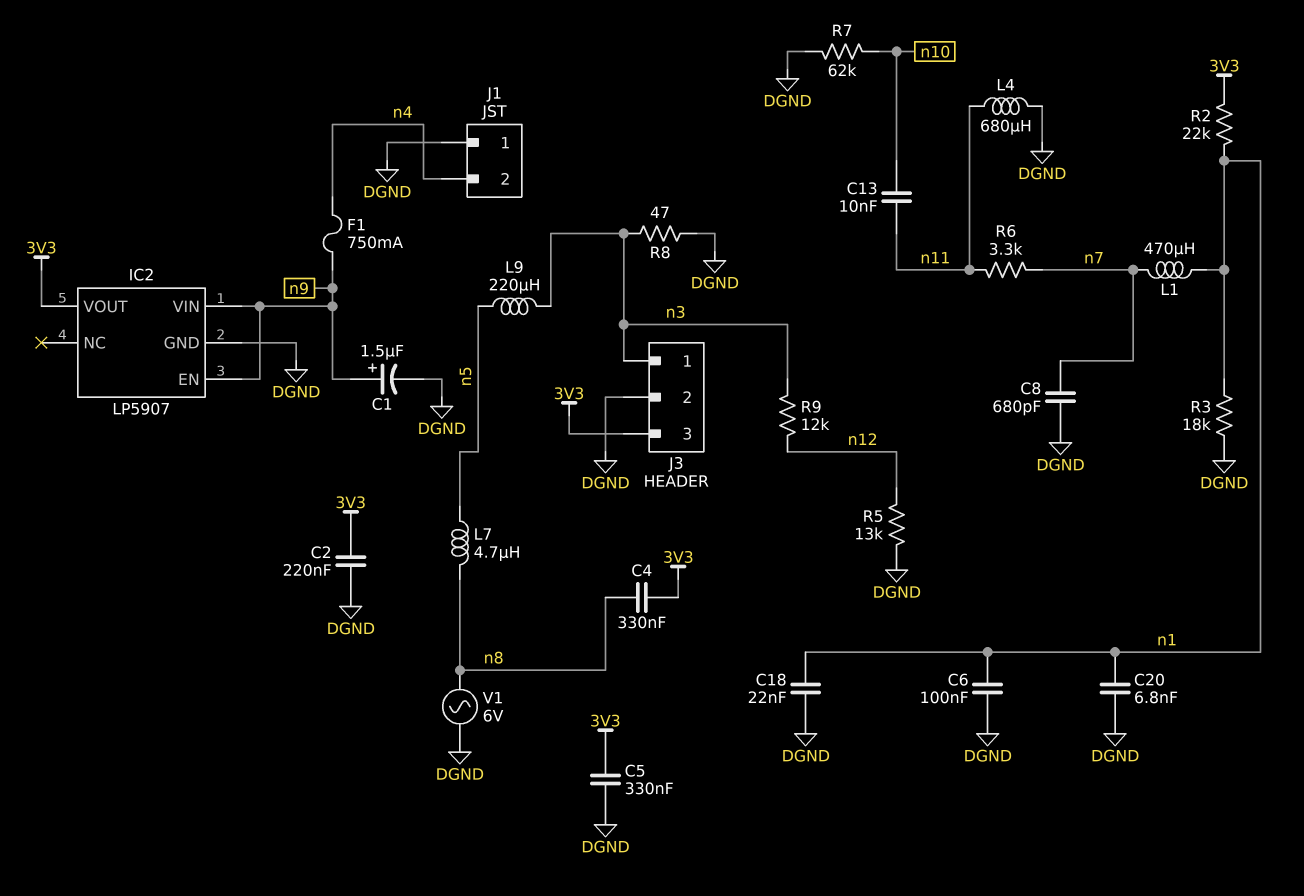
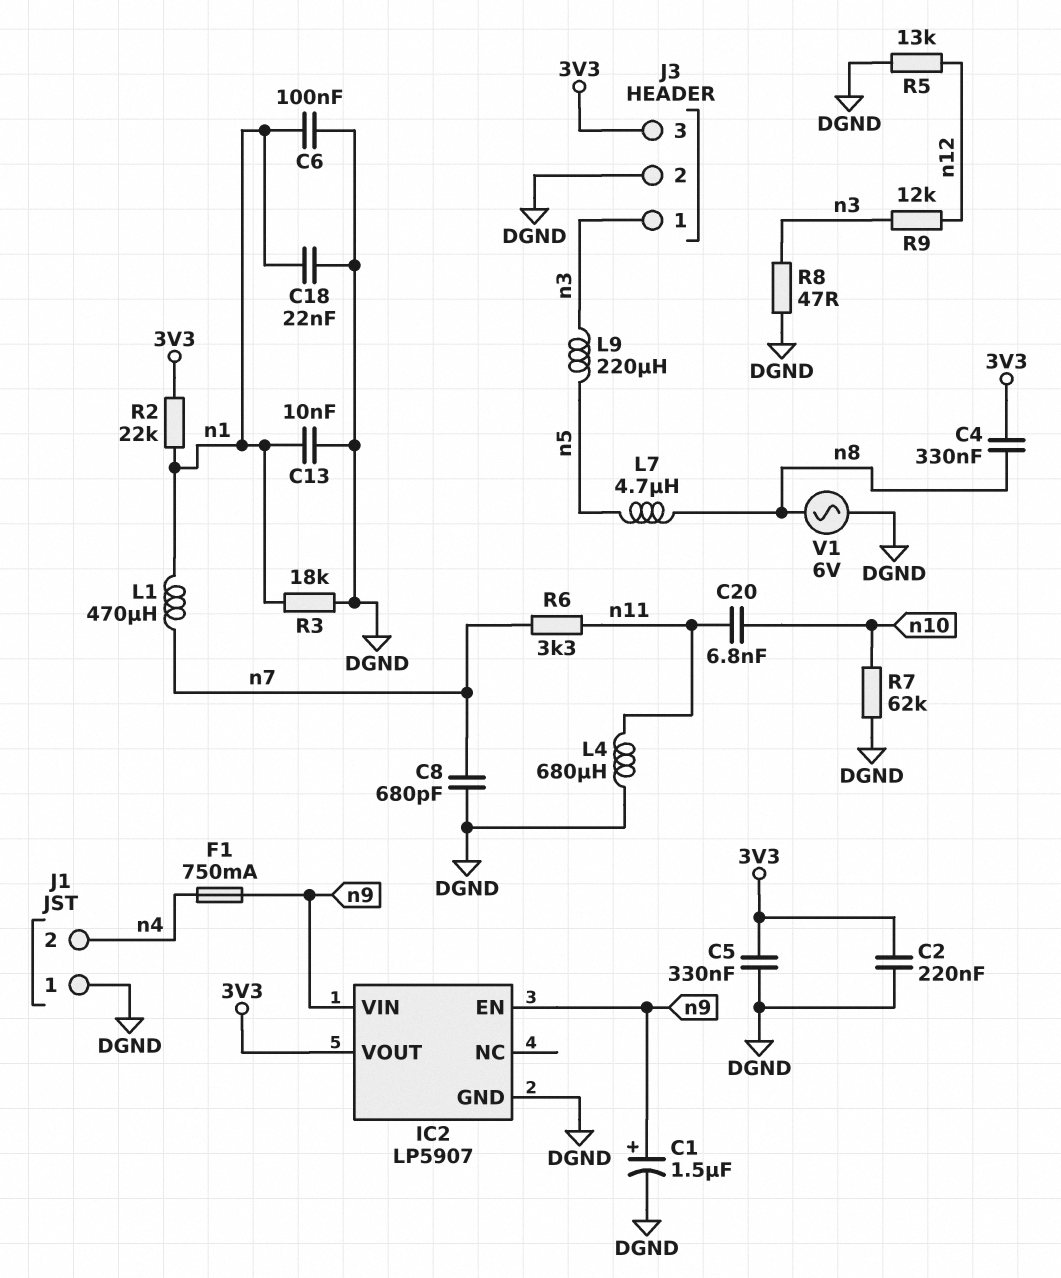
C13: 10nF (n10, n11) -> 10nF (DGND, n1)
C20: 6.8nF (DGND, n1) -> 6.8nF (n10, n11)

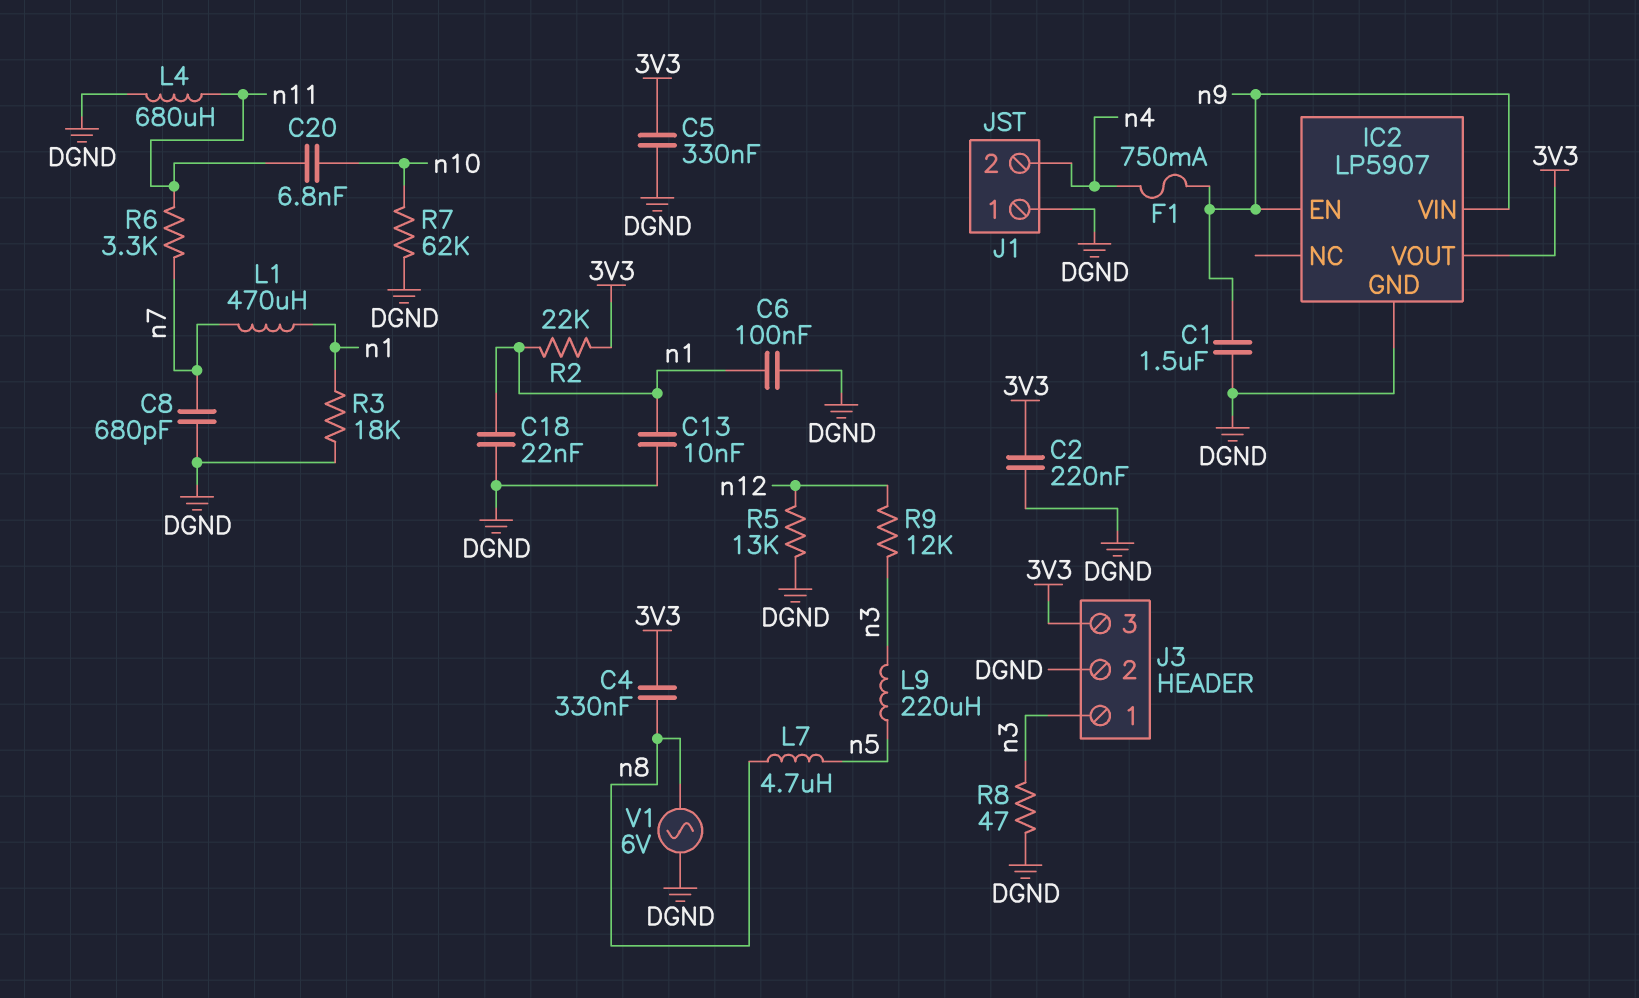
C1: 1.5uF (plus n9, minus DGND) -> 1.5uF (DGND, n9)

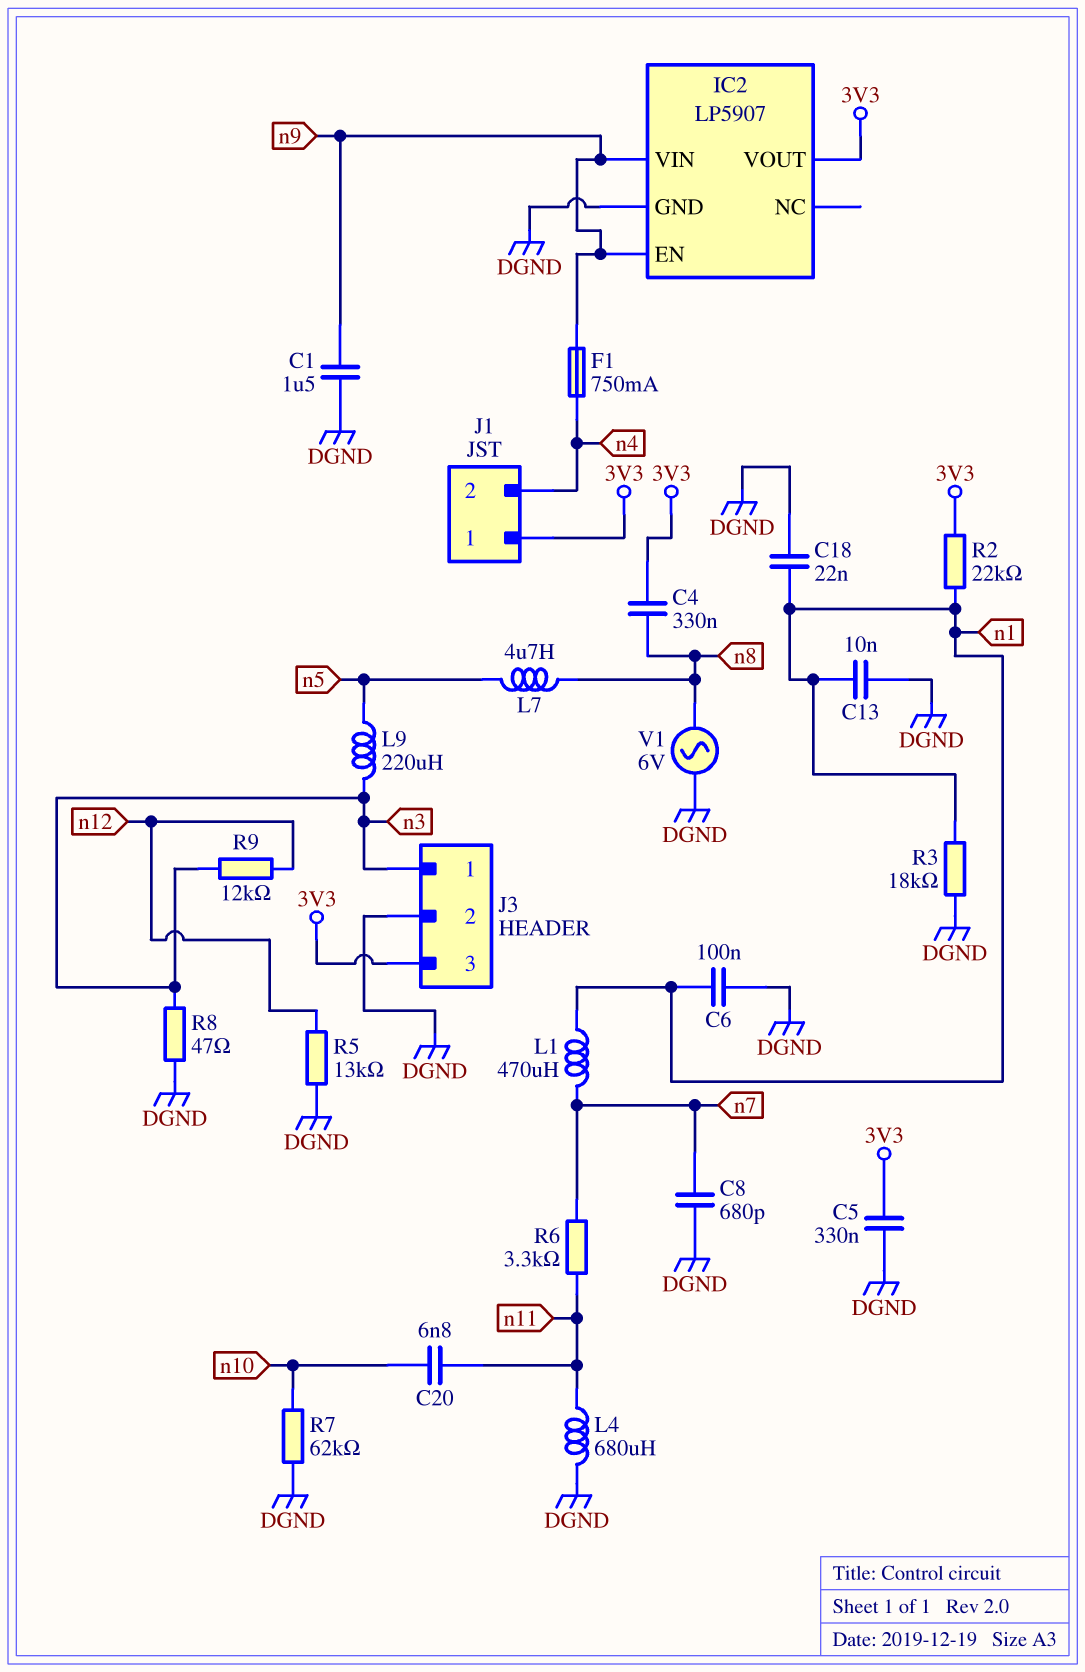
C2: 220nF (3V3, DGND) -> none
J1 pin 1: DGND -> 3V3

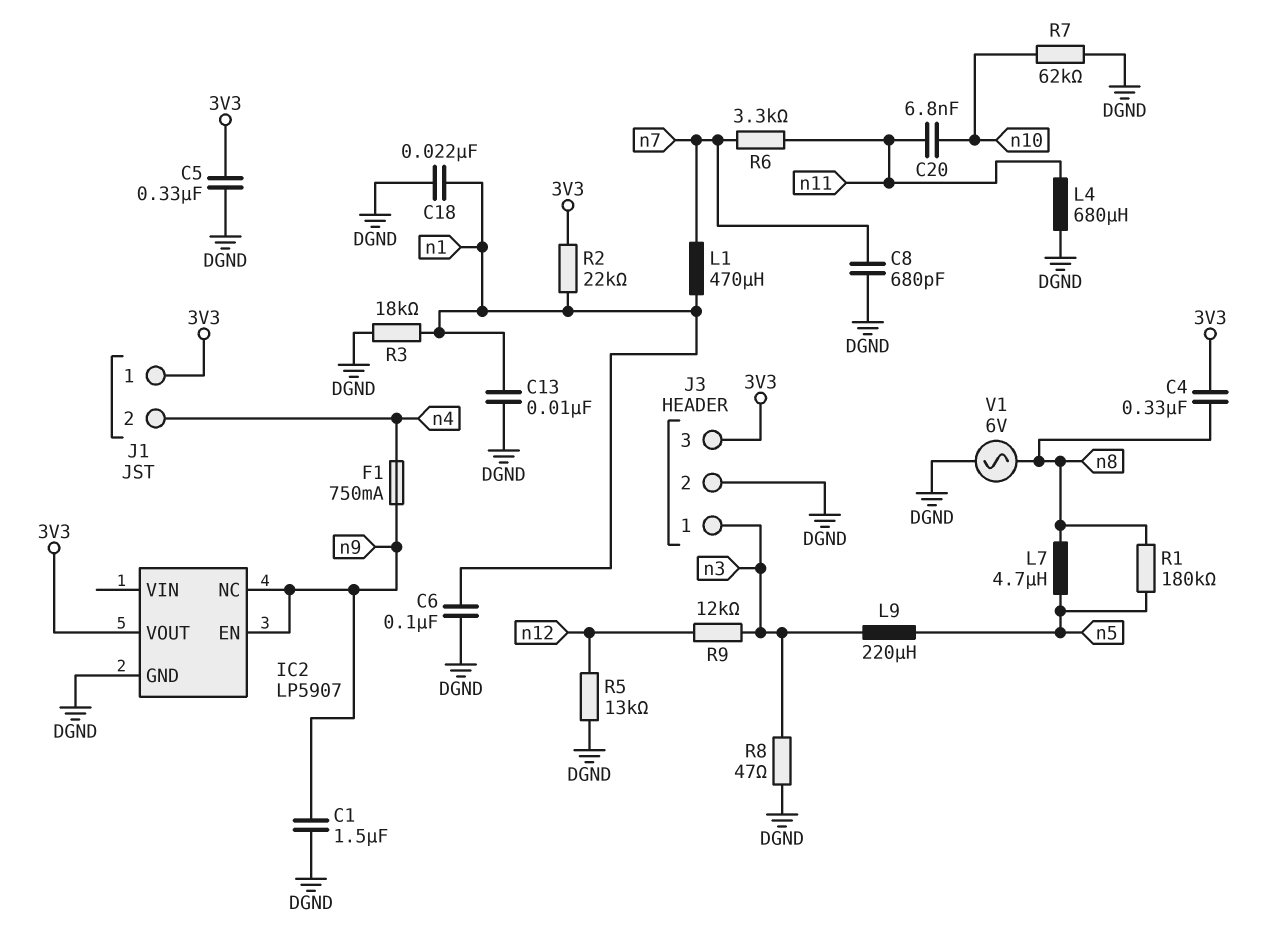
IC2 pin NC: none -> n9
IC2 pin VIN: n9 -> none
R1: none -> 180k (n5, n8)

